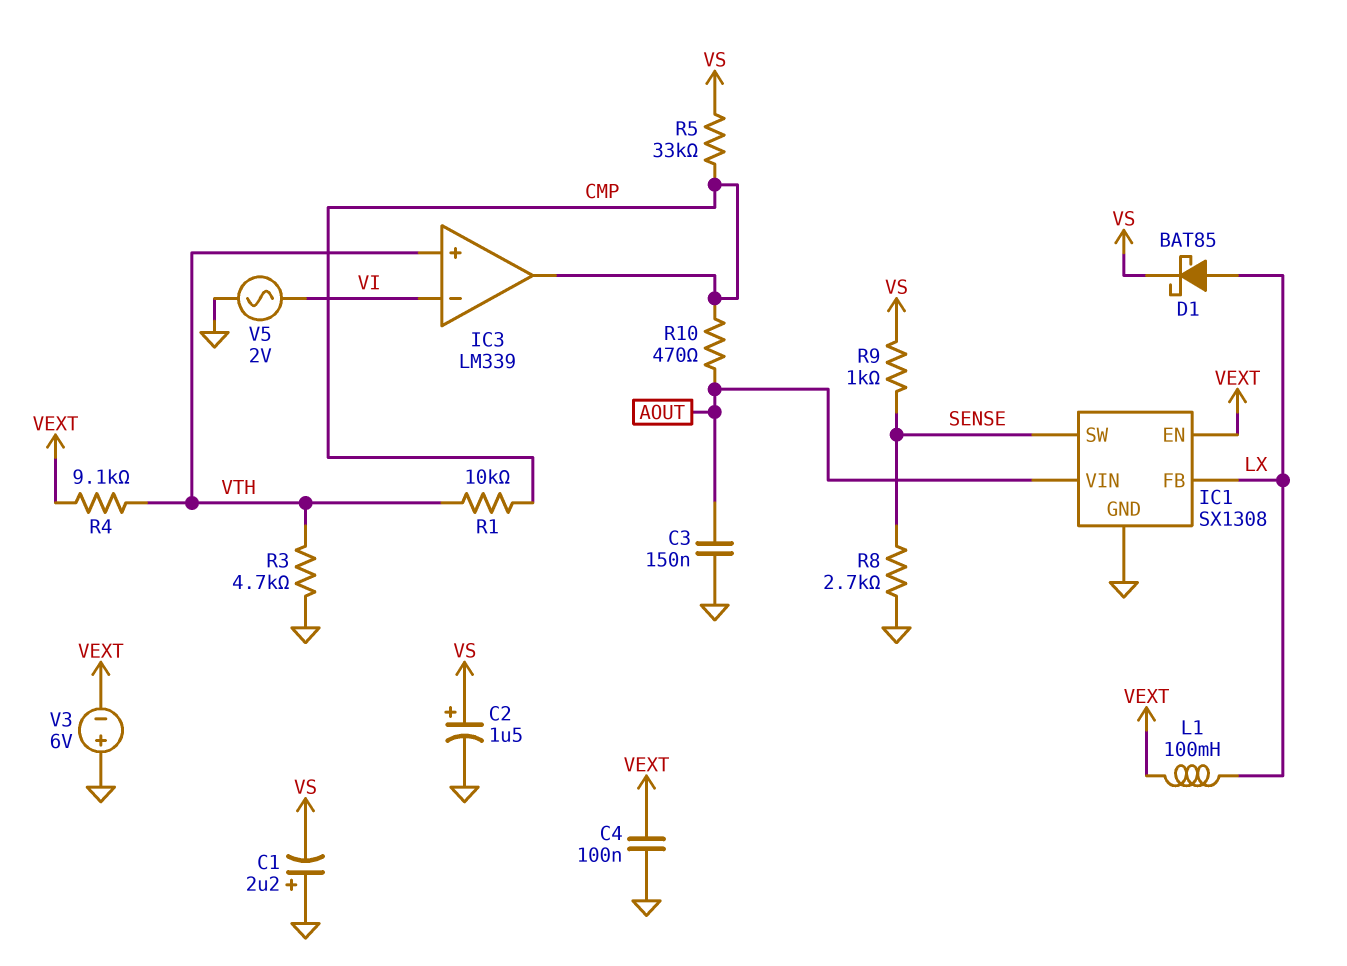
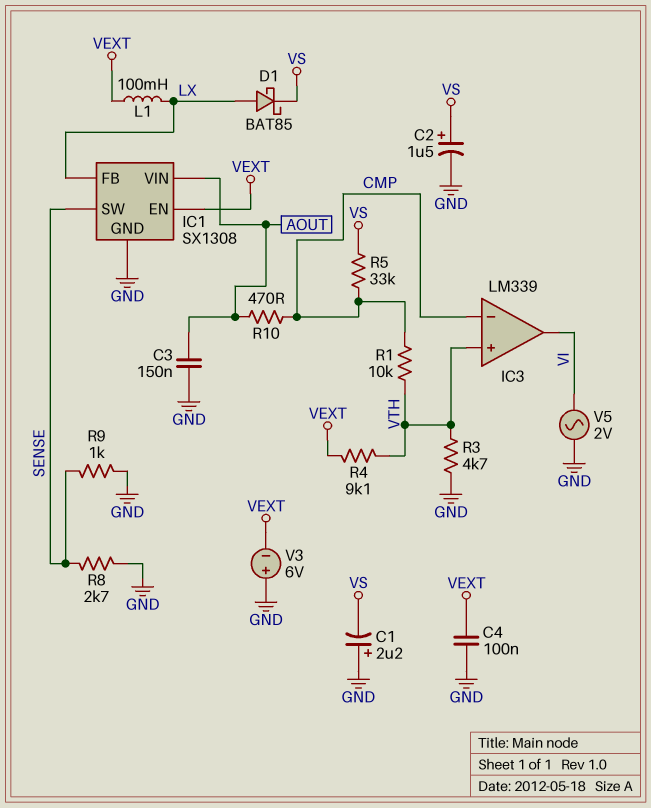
IC3 pin in-: VI -> CMP
IC3 pin out: CMP -> VI
R9: 1k (SENSE, VS) -> 1k (GND, SENSE)

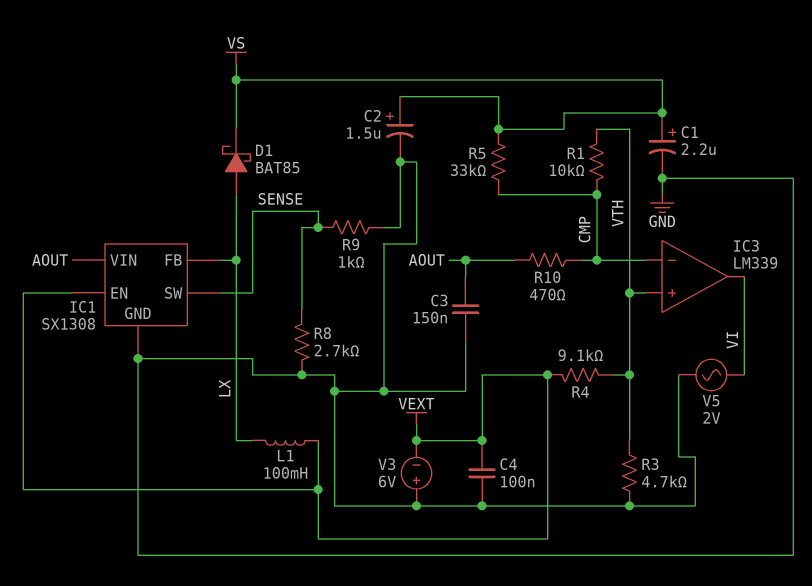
C1: 2.2uF (plus GND, minus VS) -> 2.2uF (plus VS, minus GND)

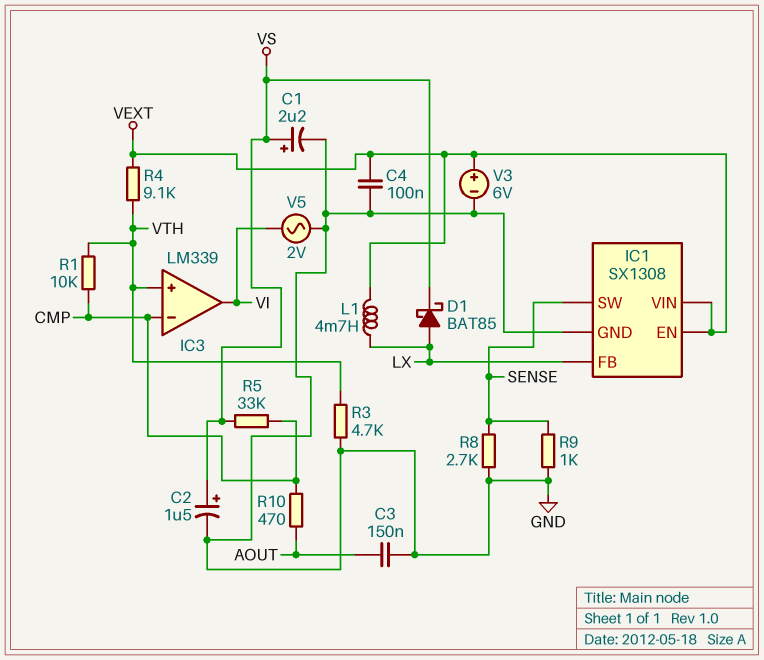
IC1 pin VIN: AOUT -> VEXT
L1: 100mH (LX, VEXT) -> 4.7mH (LX, VEXT)
V3: 6V (plus GND, minus VEXT) -> 6V (plus VEXT, minus GND)

